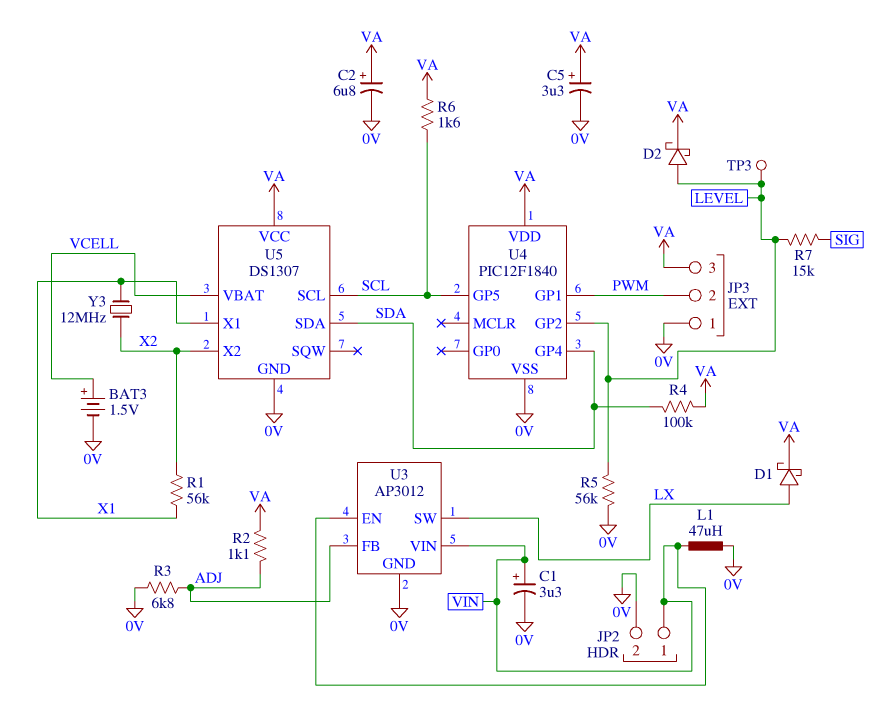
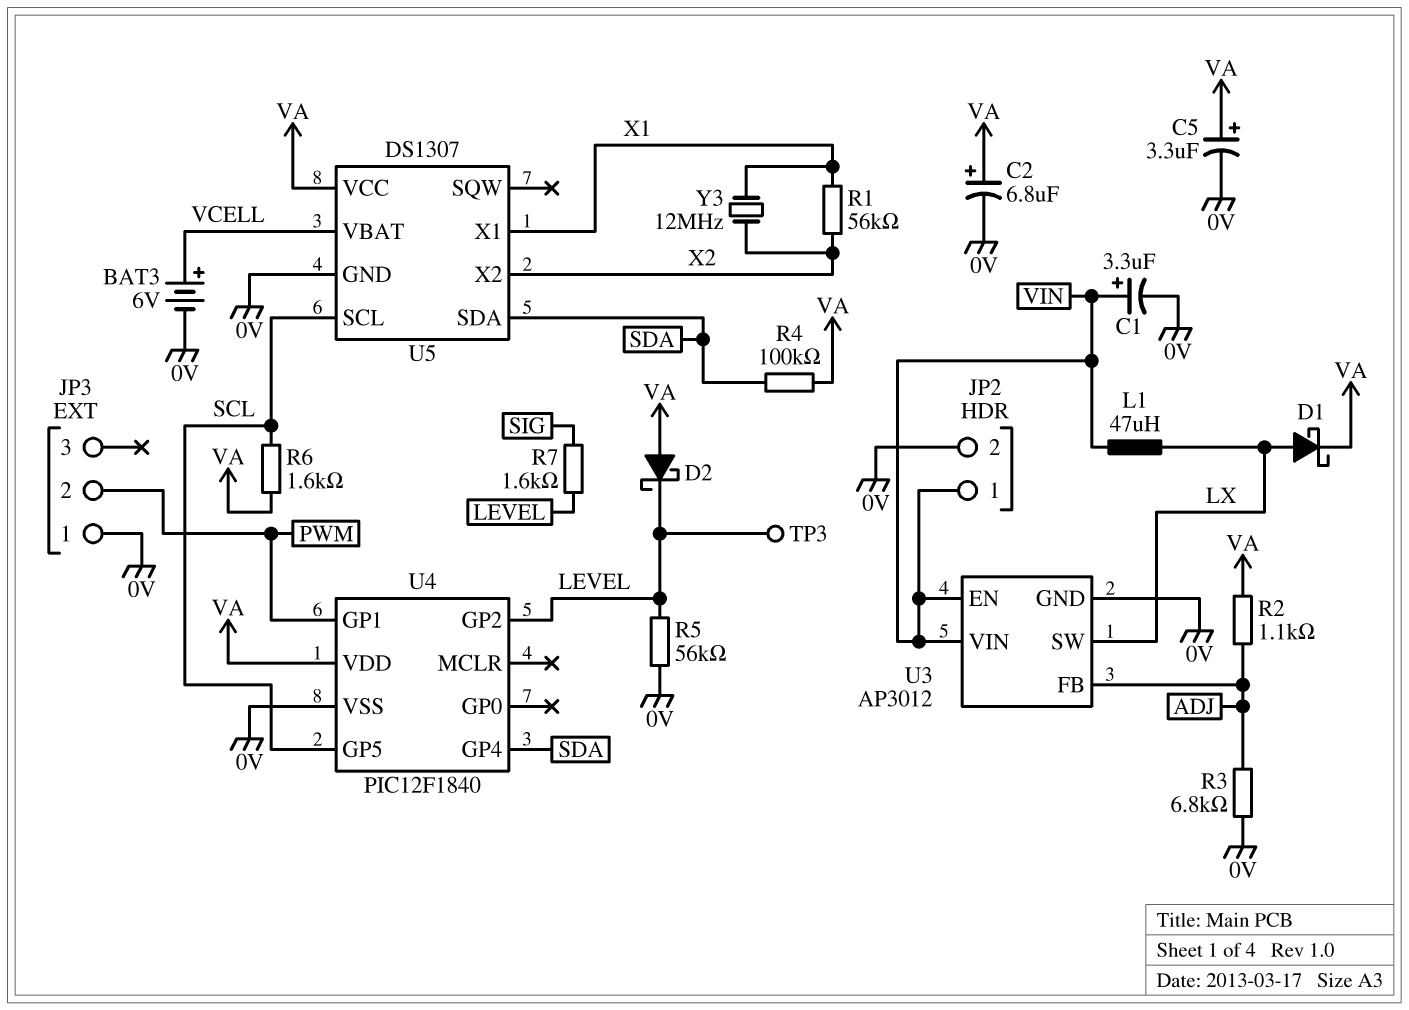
BAT3: 1.5V (plus VCELL, minus 0V) -> 6V (plus VCELL, minus 0V)
D2: schottky (A LEVEL, K VA) -> schottky (A VA, K LEVEL)
JP3 pin 3: VA -> none
L1: 47uH (0V, VIN) -> 47uH (LX, VIN)
R7: 15k (LEVEL, SIG) -> 1.6k (LEVEL, SIG)

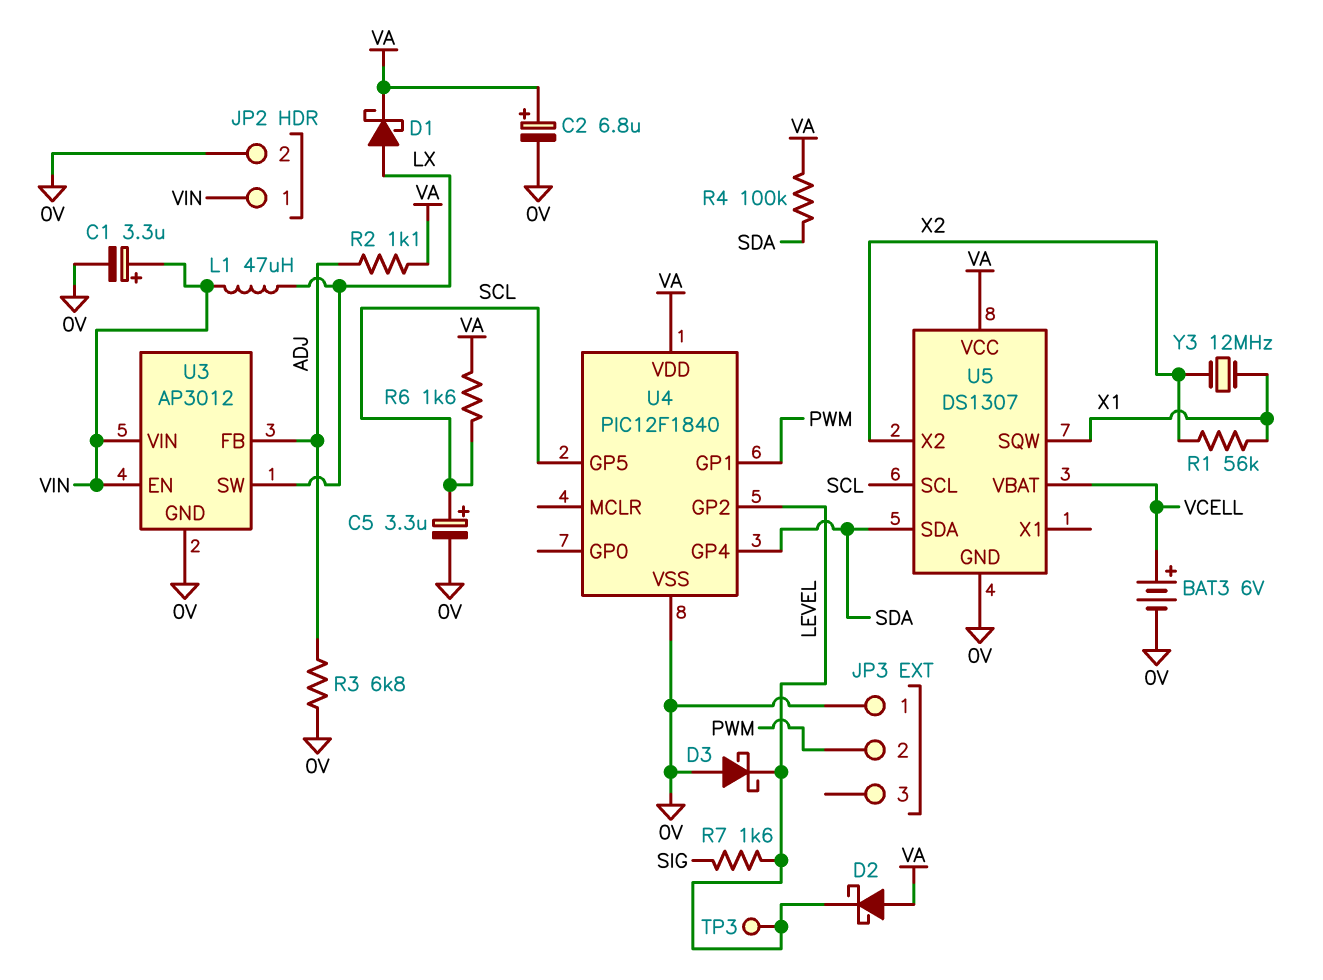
C5: 3.3uF (plus VA, minus 0V) -> 3.3uF (plus SCL, minus 0V)
D3: none -> schottky (A 0V, K LEVEL)
R5: 56k (0V, LEVEL) -> none
U5 pin SQW: none -> X1
U5 pin X1: X1 -> none

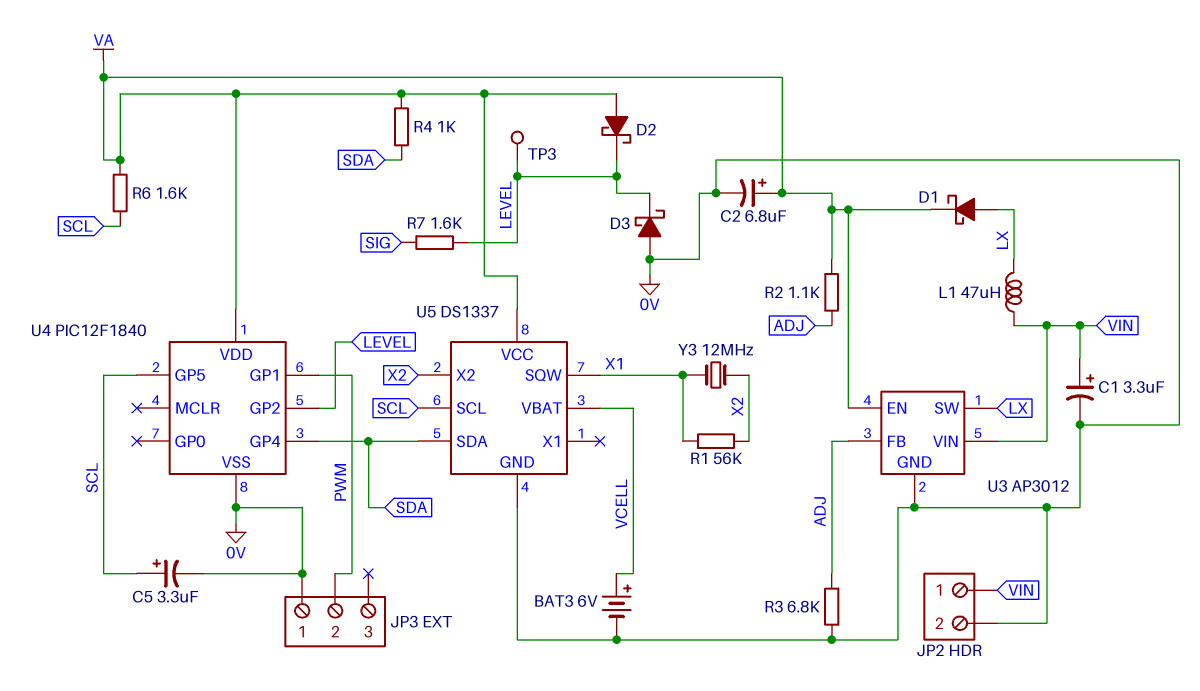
R4: 100k (SDA, VA) -> 1k (SDA, VA)
U3 pin EN: VIN -> VA
U5: DS1307 -> DS1337

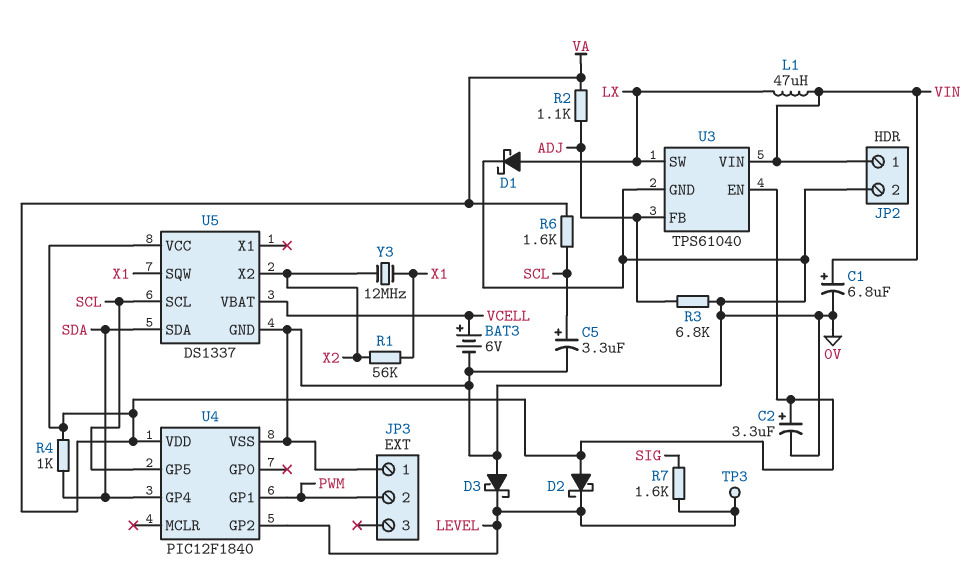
C1: 3.3uF (plus VIN, minus 0V) -> 6.8uF (plus VIN, minus 0V)
C2: 6.8uF (plus VA, minus 0V) -> 3.3uF (plus VA, minus 0V)
D1: schottky (A LX, K VA) -> schottky (A LX, K 0V)
U3: AP3012 -> TPS61040

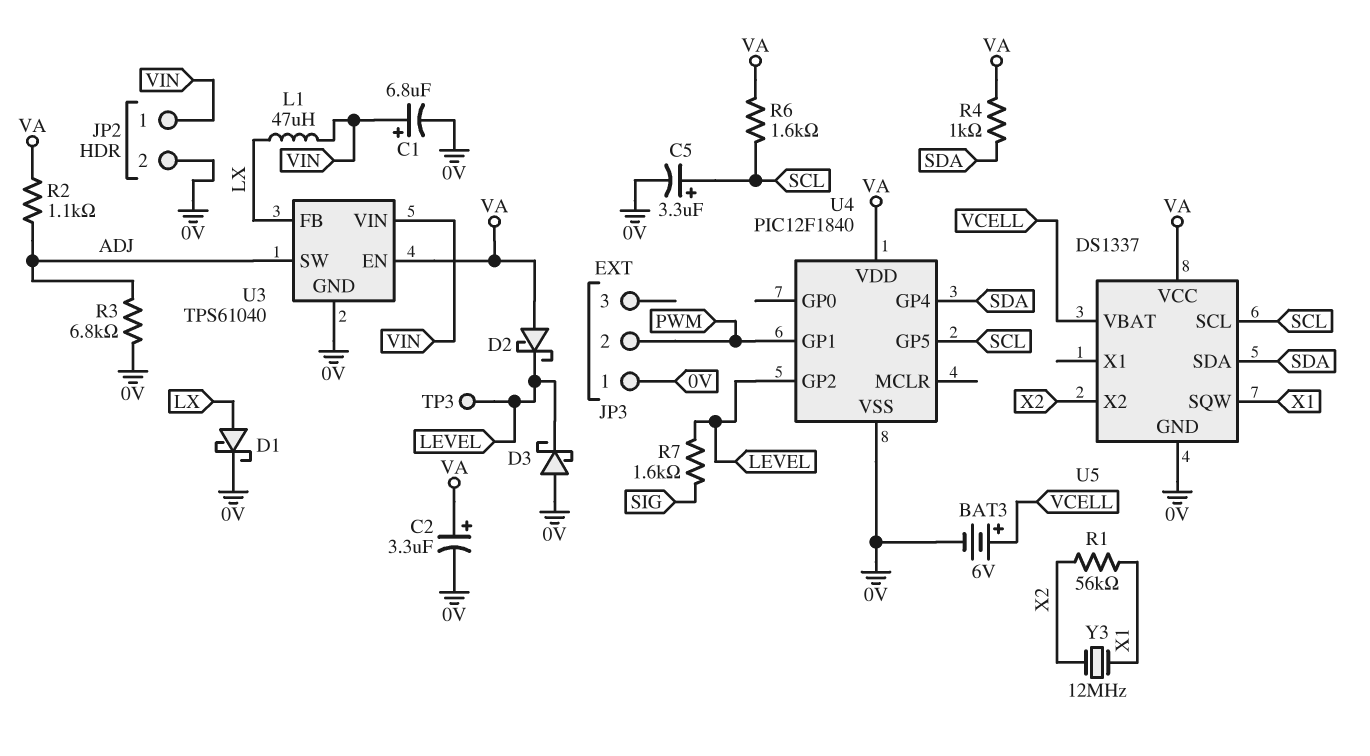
U3 pin FB: ADJ -> LX
U3 pin SW: LX -> ADJ

